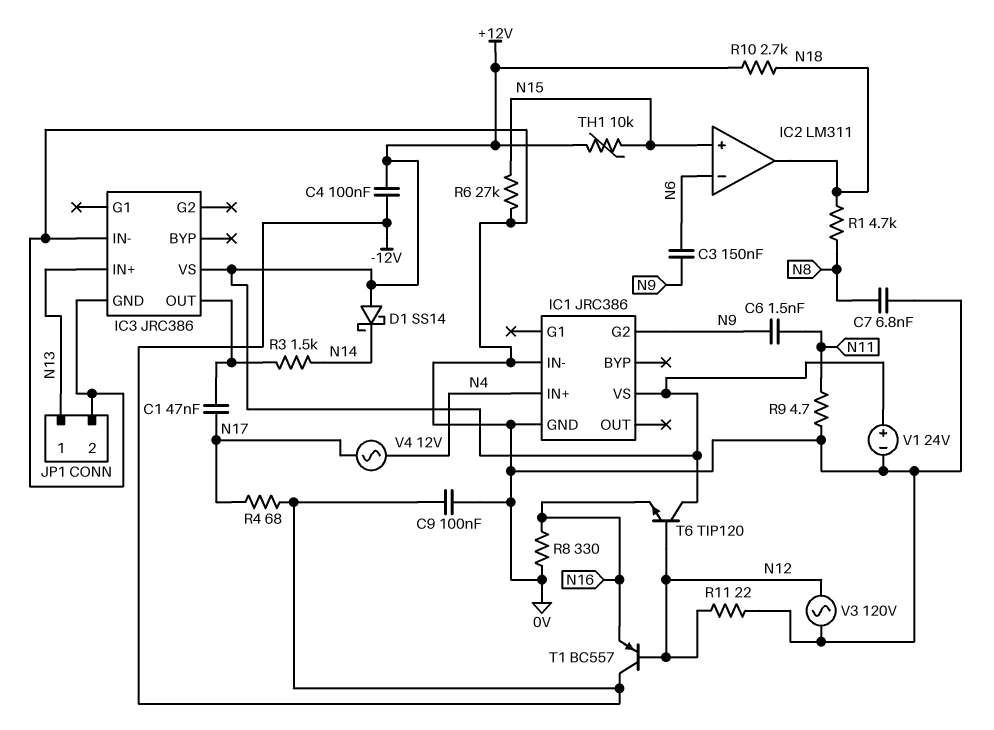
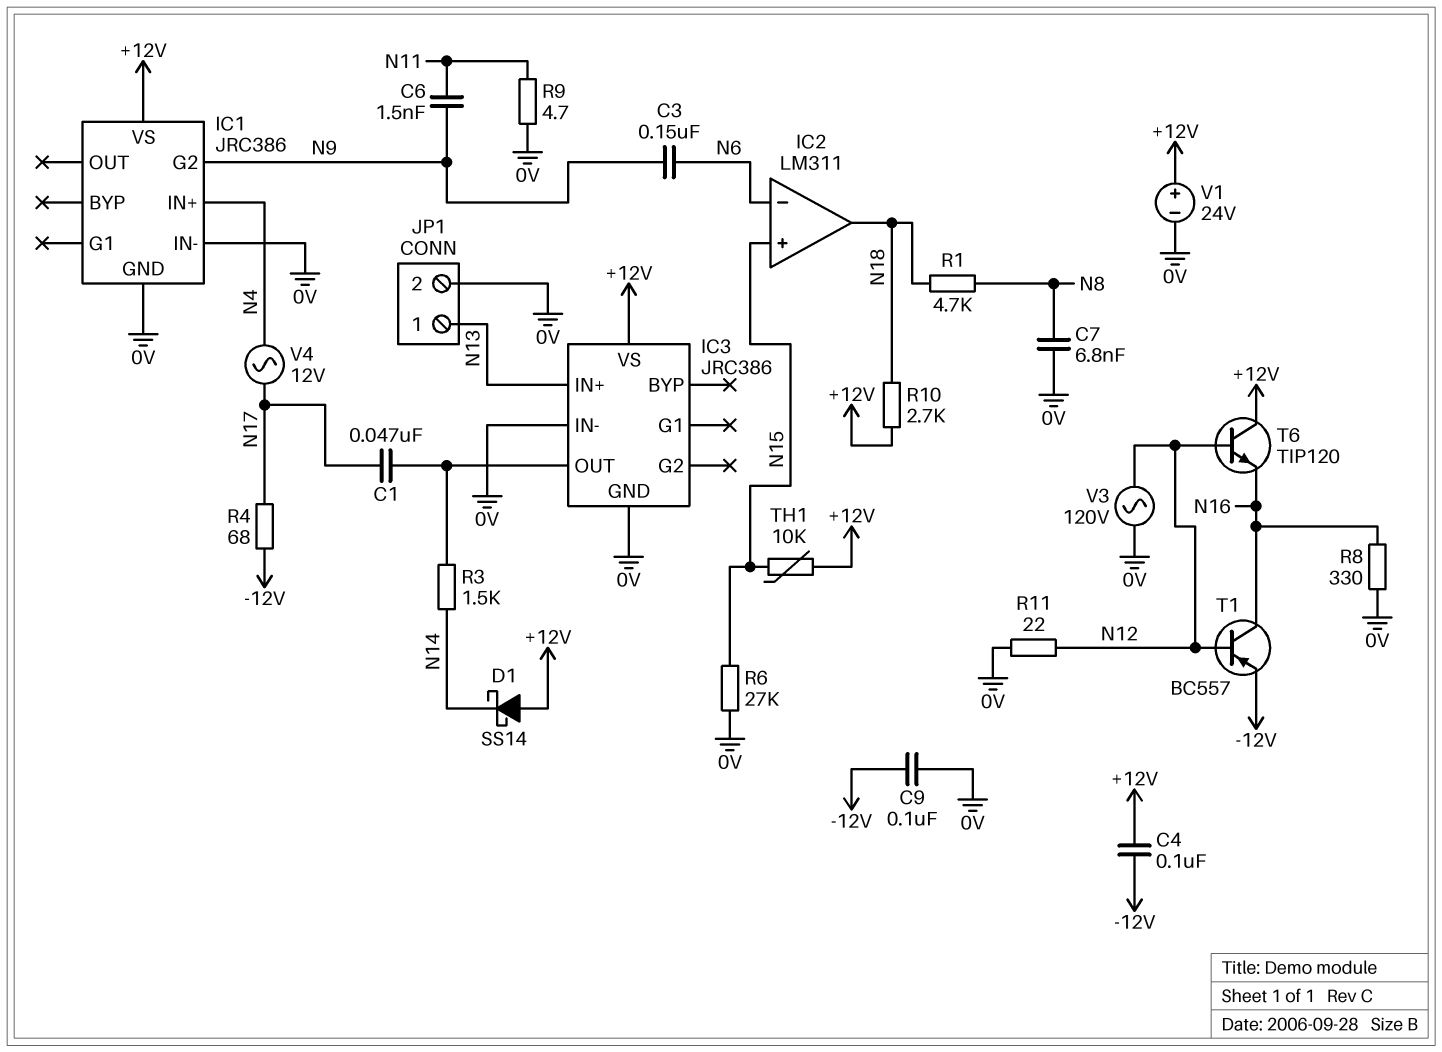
T1: PNP BC557 (B N12, C -12V, E N16) -> PNP BC557 (B N12, C N16, E -12V)

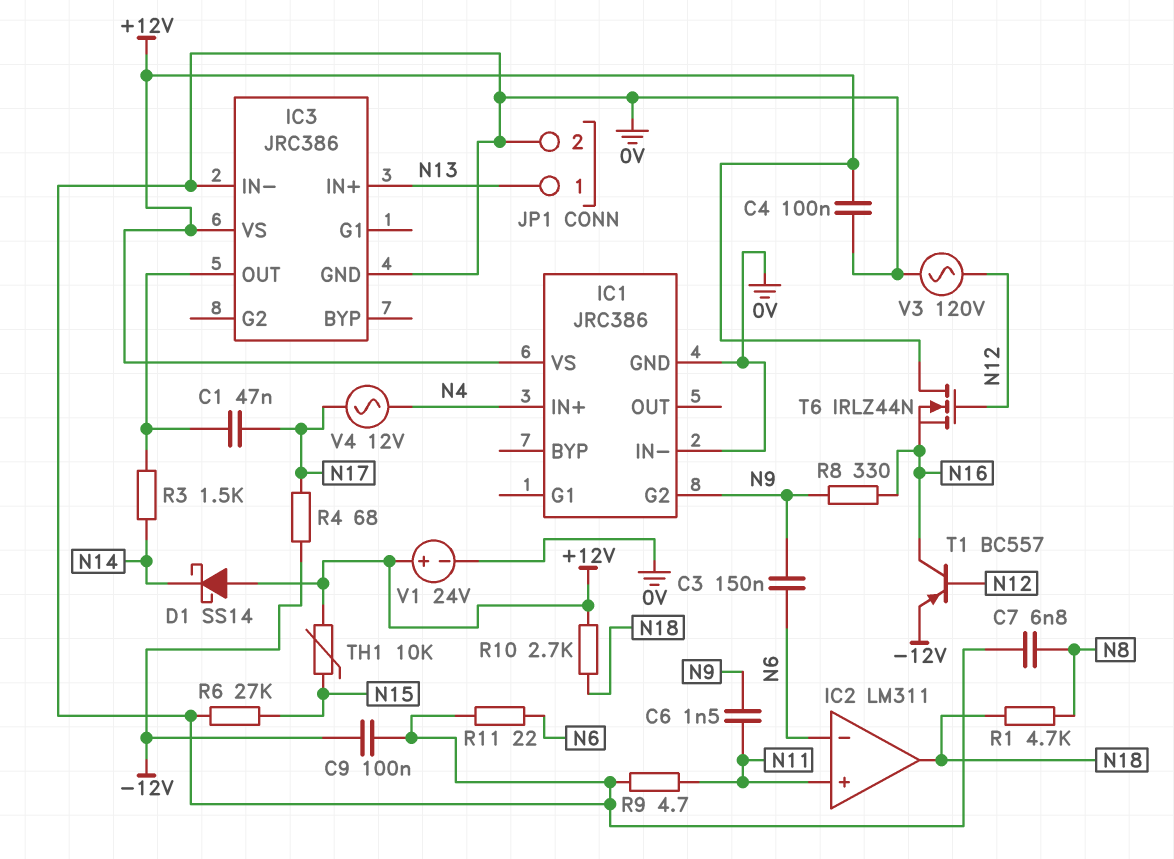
C4: 100nF (+12V, -12V) -> 100nF (+12V, 0V)
IC2 pin in+: N15 -> N11
R8: 330 (0V, N16) -> 330 (N9, N16)
R11: 22 (0V, N12) -> 22 (0V, N6)
T6: NPN TIP120 (B N12, C +12V, E N16) -> NMOS IRLZ44N (G N12, D +12V, S N16)

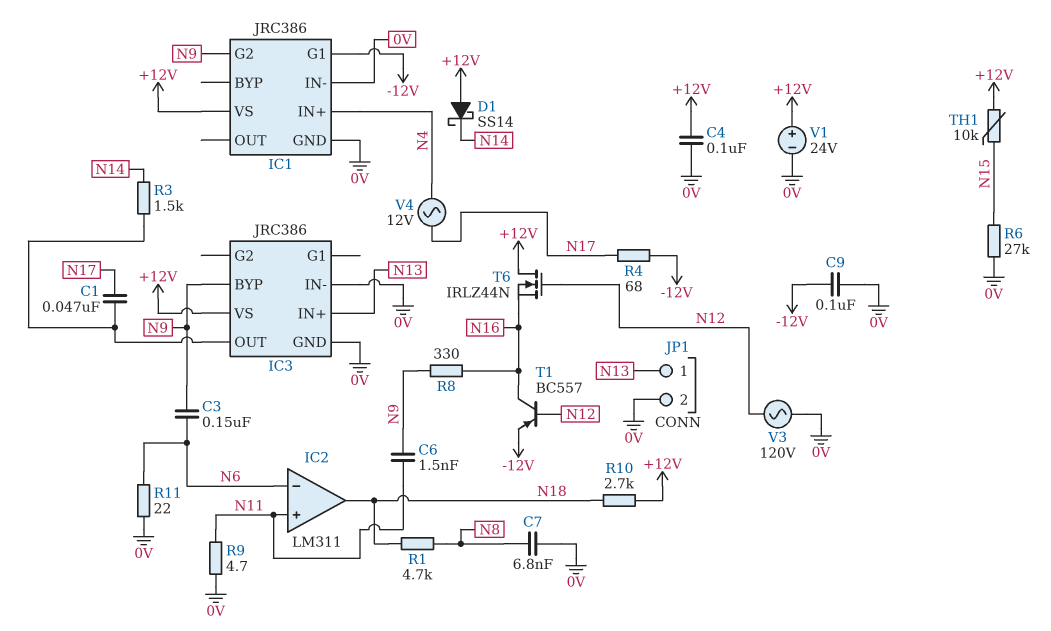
IC1 pin G1: none -> -12V
IC3 pin BYP: none -> N9

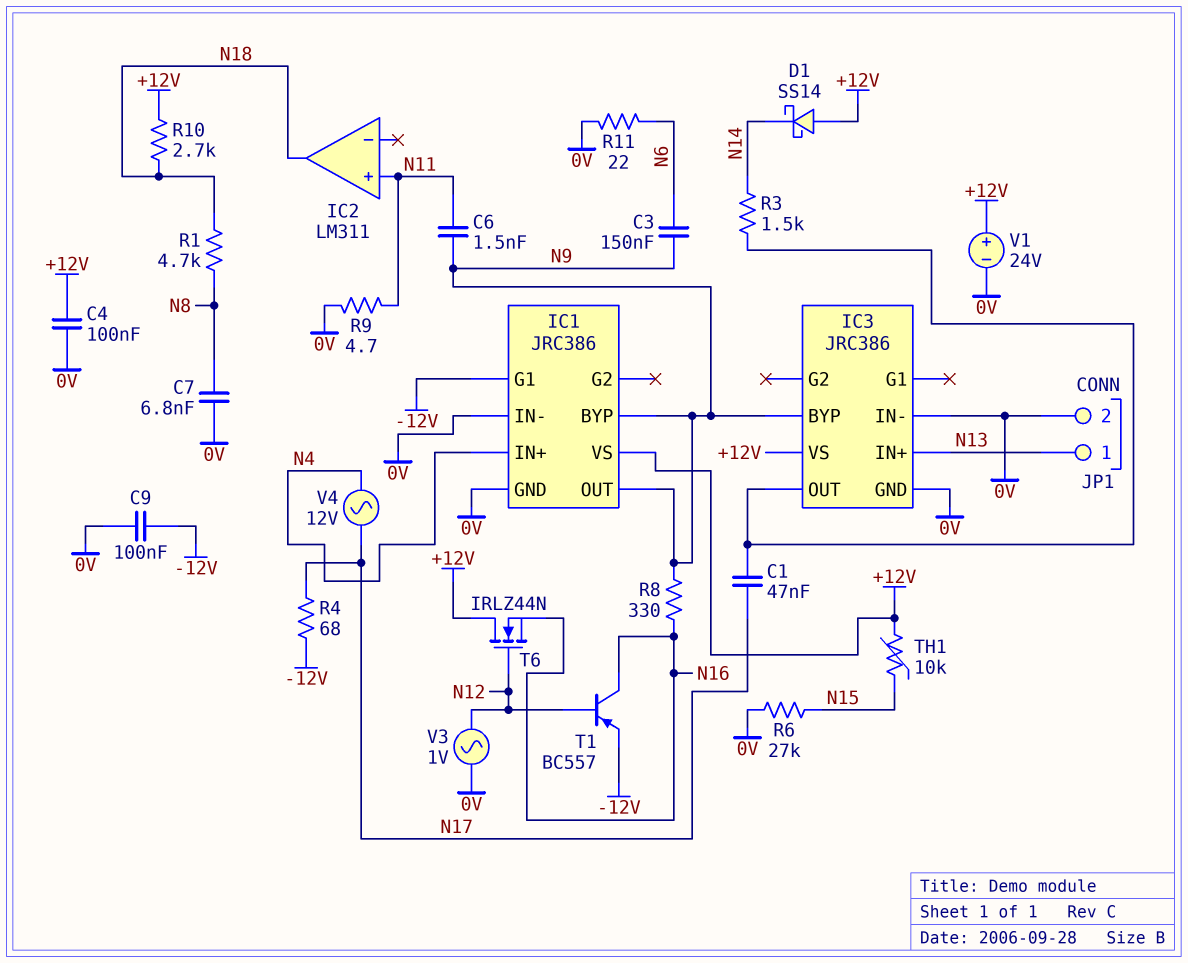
IC1 pin BYP: none -> N9
IC1 pin G2: N9 -> none
IC1 pin OUT: none -> N9
IC2 pin in-: N6 -> none
V3: AC 120V (0V, N12) -> AC 1V (0V, N12)

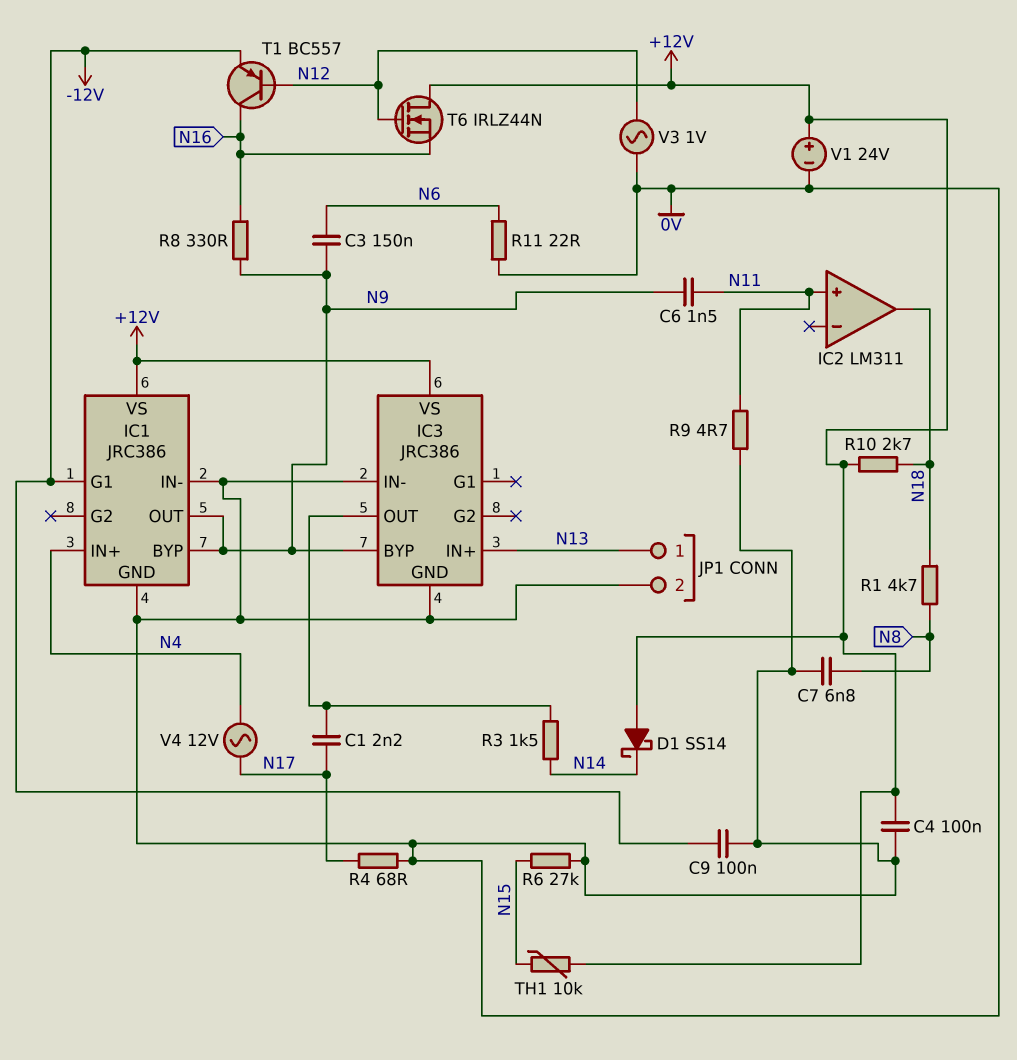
C1: 47nF (IC3/OUT, N17) -> 2.2nF (IC3/OUT, N17)
R4: 68 (-12V, N17) -> 68 (0V, N17)

